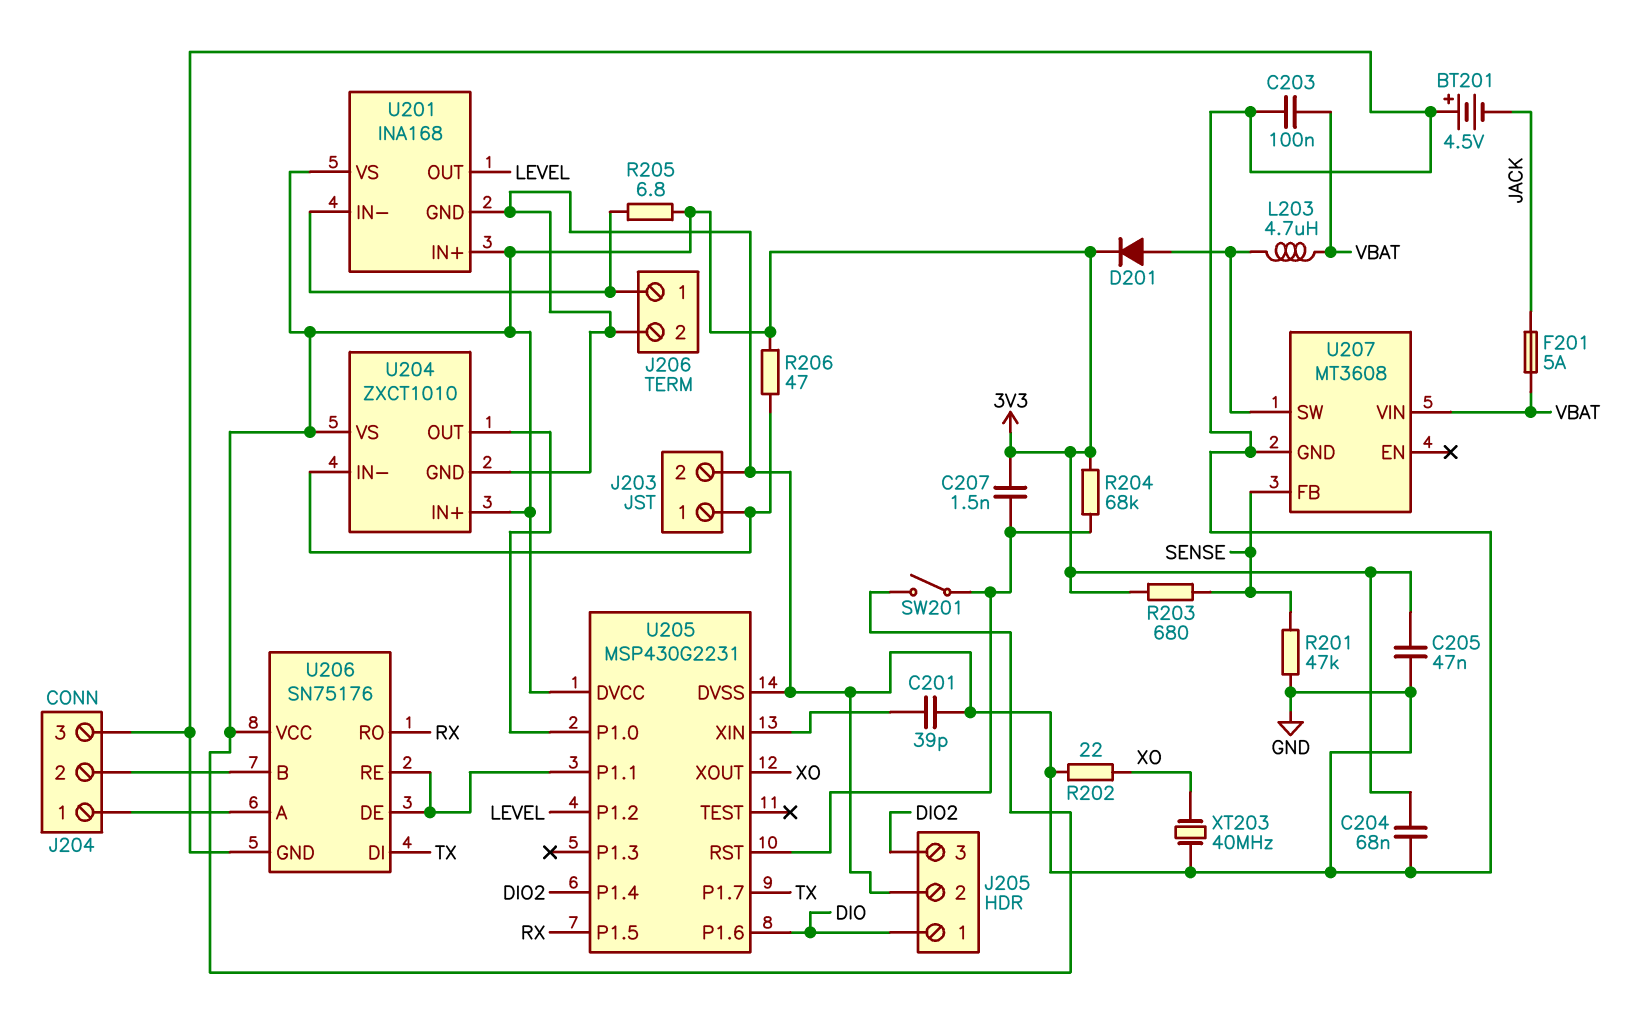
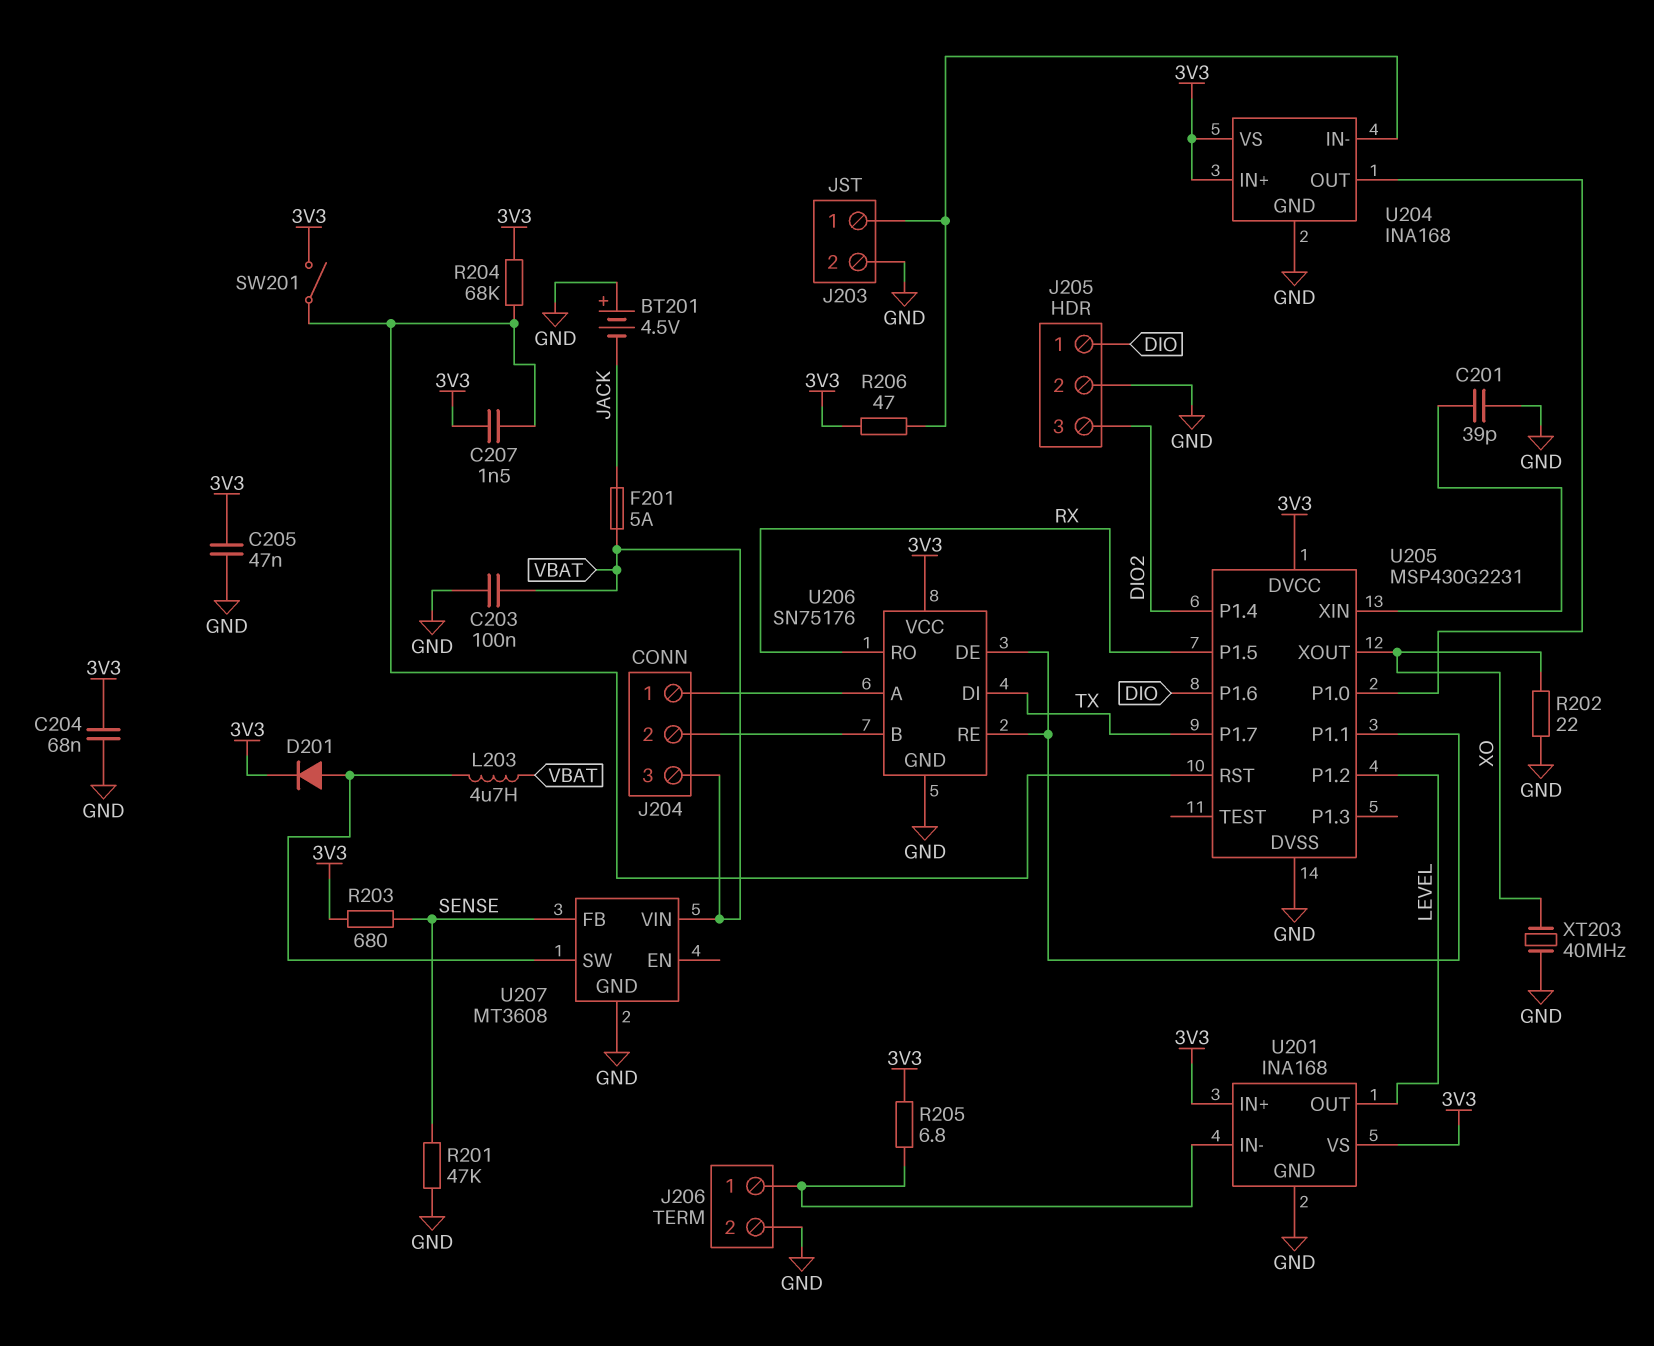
J204 pin 3: GND -> VBAT
U204: ZXCT1010 -> INA168

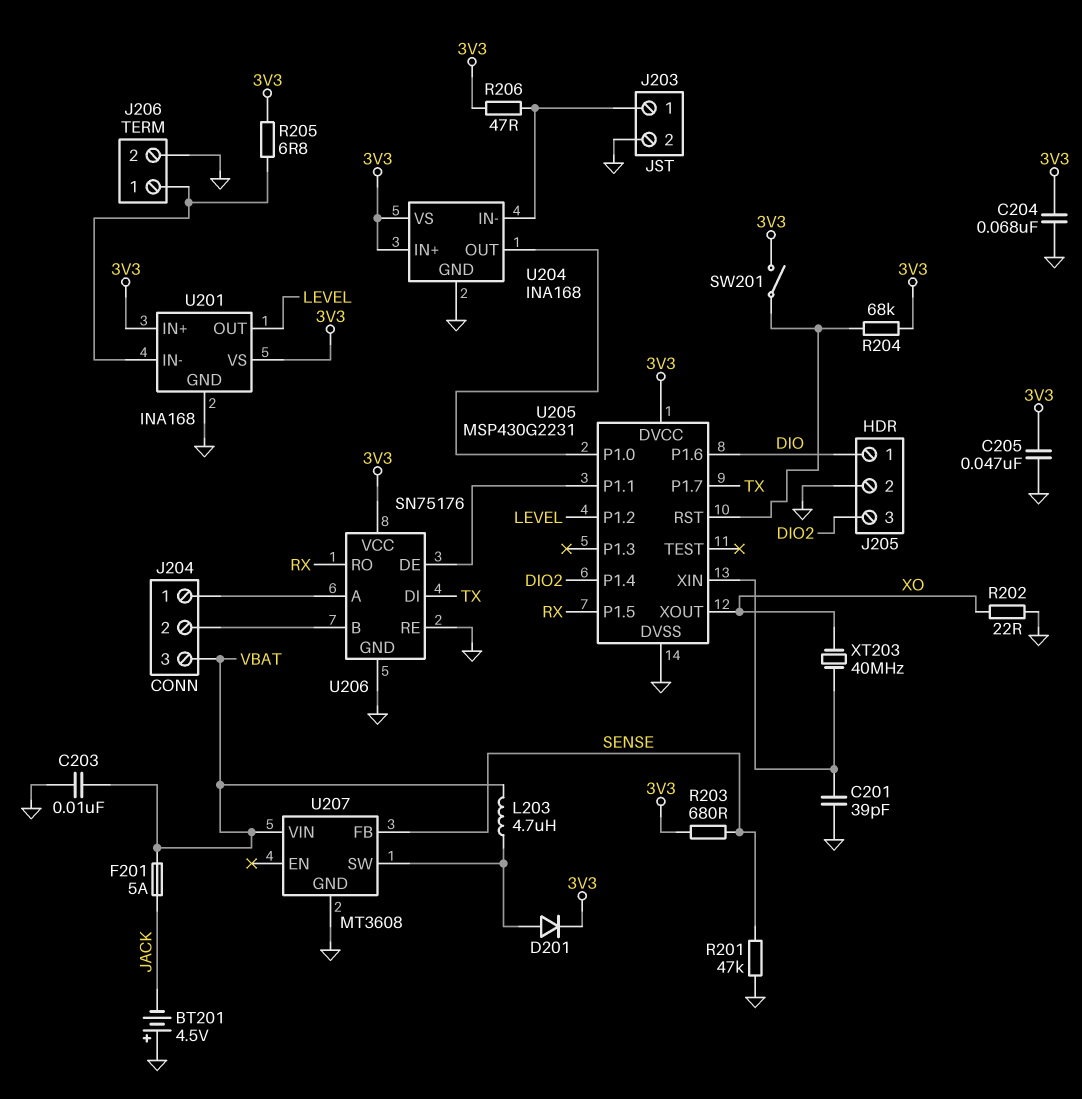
C203: 100nF (GND, VBAT) -> 10nF (GND, VBAT)
C207: 1.5nF (3V3, U205/RST) -> none
U206 pin RE: U205/P1.1 -> GND
XT203: 40MHz (GND, XO) -> 40MHz (U205/XIN, XO)

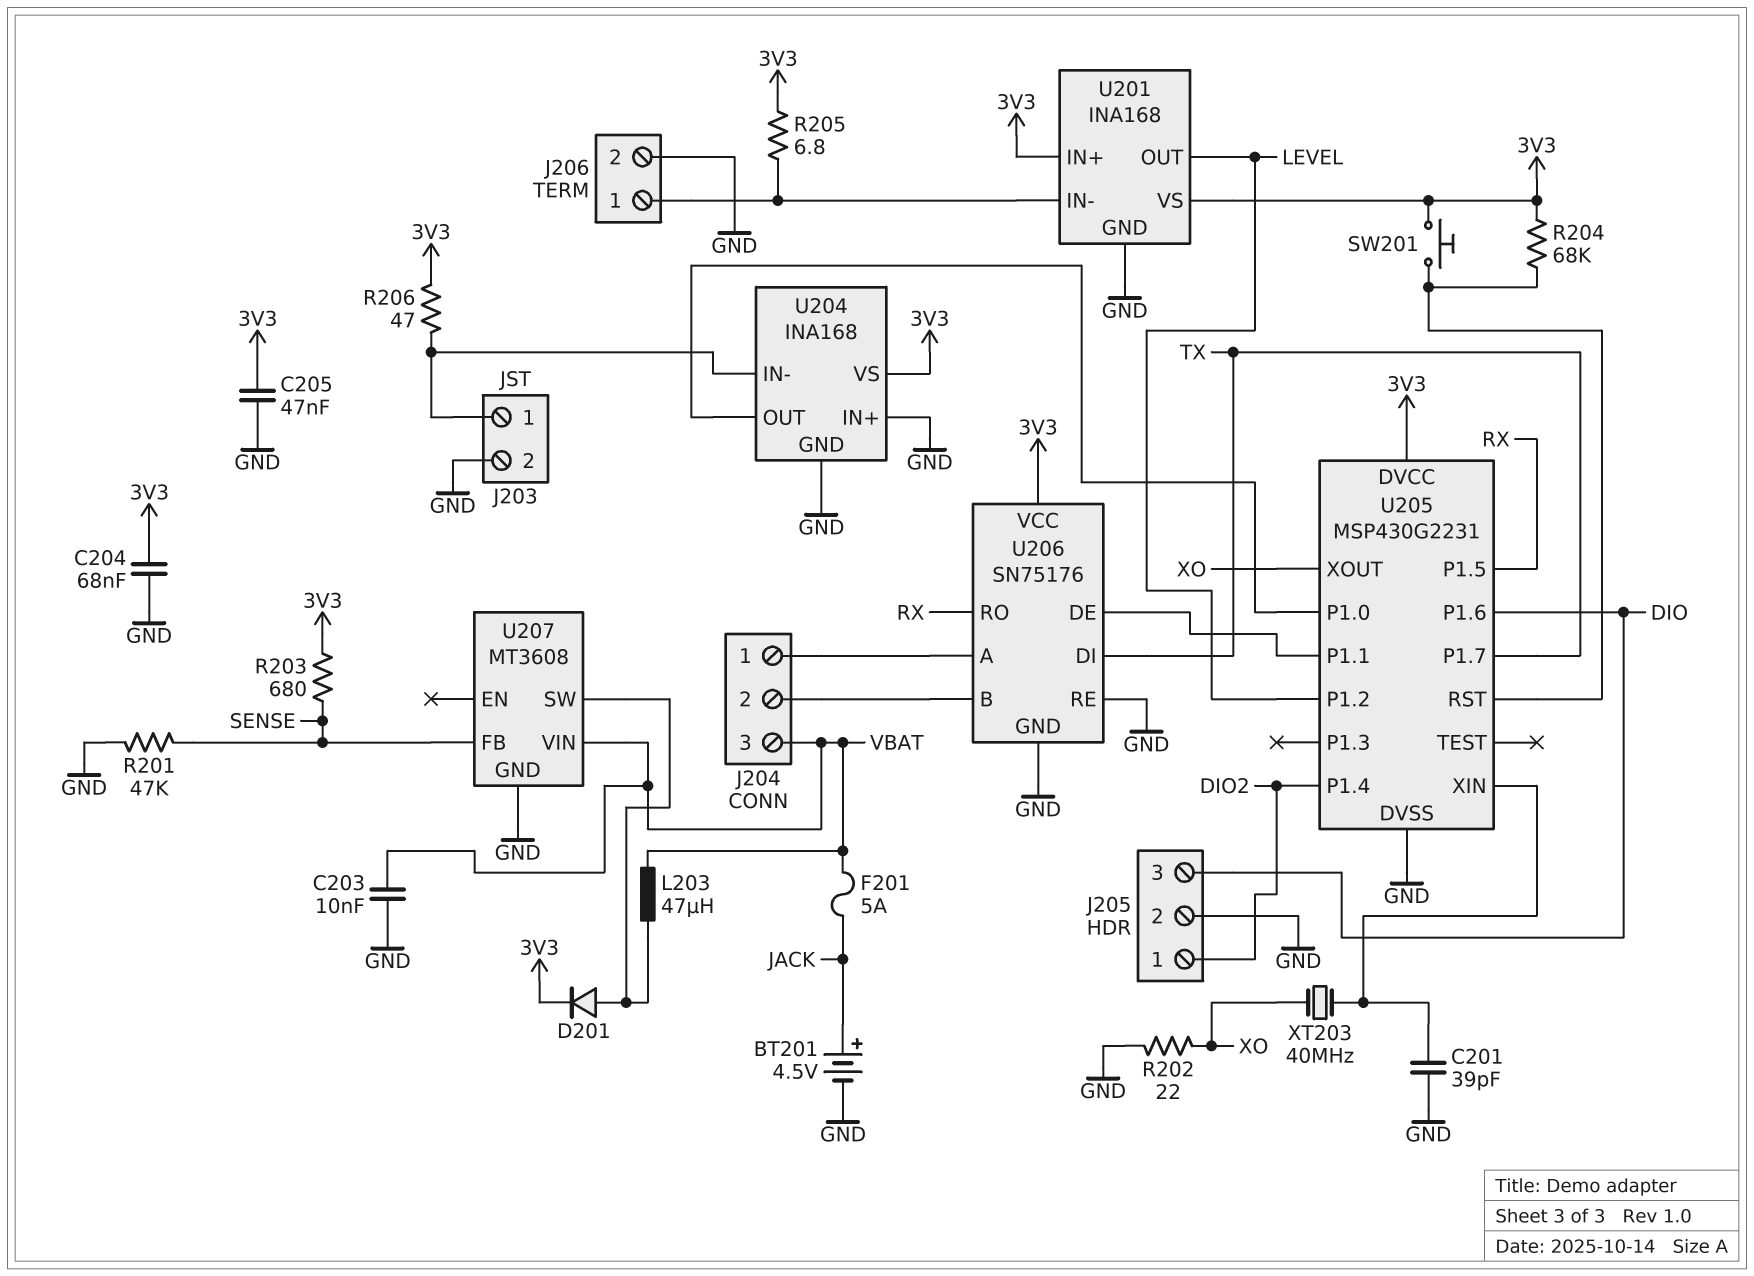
BT201: 4.5V (plus GND, minus JACK) -> 4.5V (plus JACK, minus GND)
J205 pin 1: DIO -> DIO2
J205 pin 3: DIO2 -> DIO
L203: 4.7uH (U207/SW, VBAT) -> 47uH (U207/SW, VBAT)
SW201: switch (3V3, U205/RST) -> button (3V3, U205/RST)
U204 pin IN+: 3V3 -> GND

